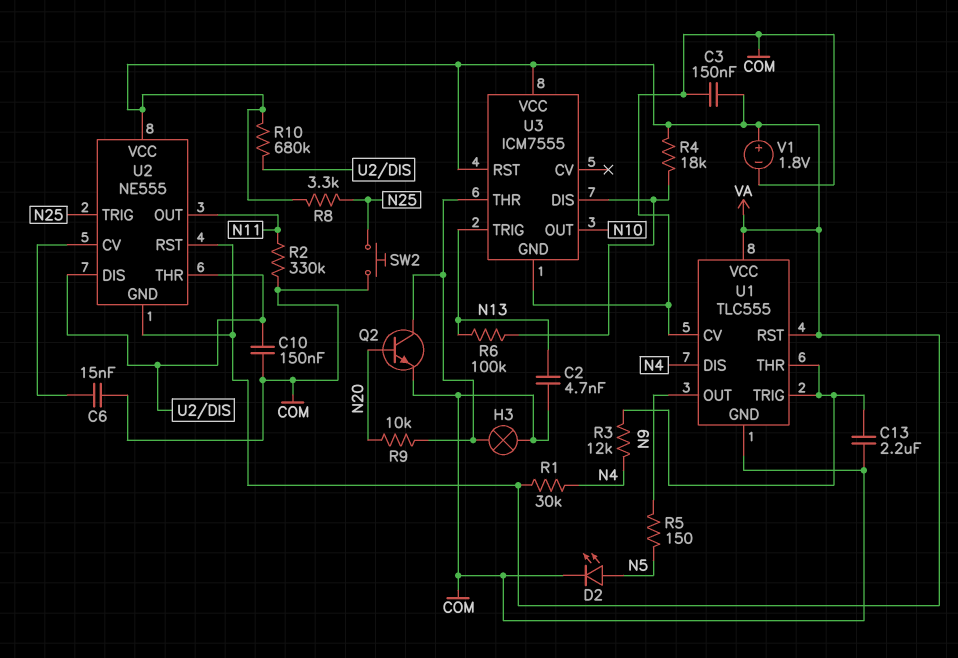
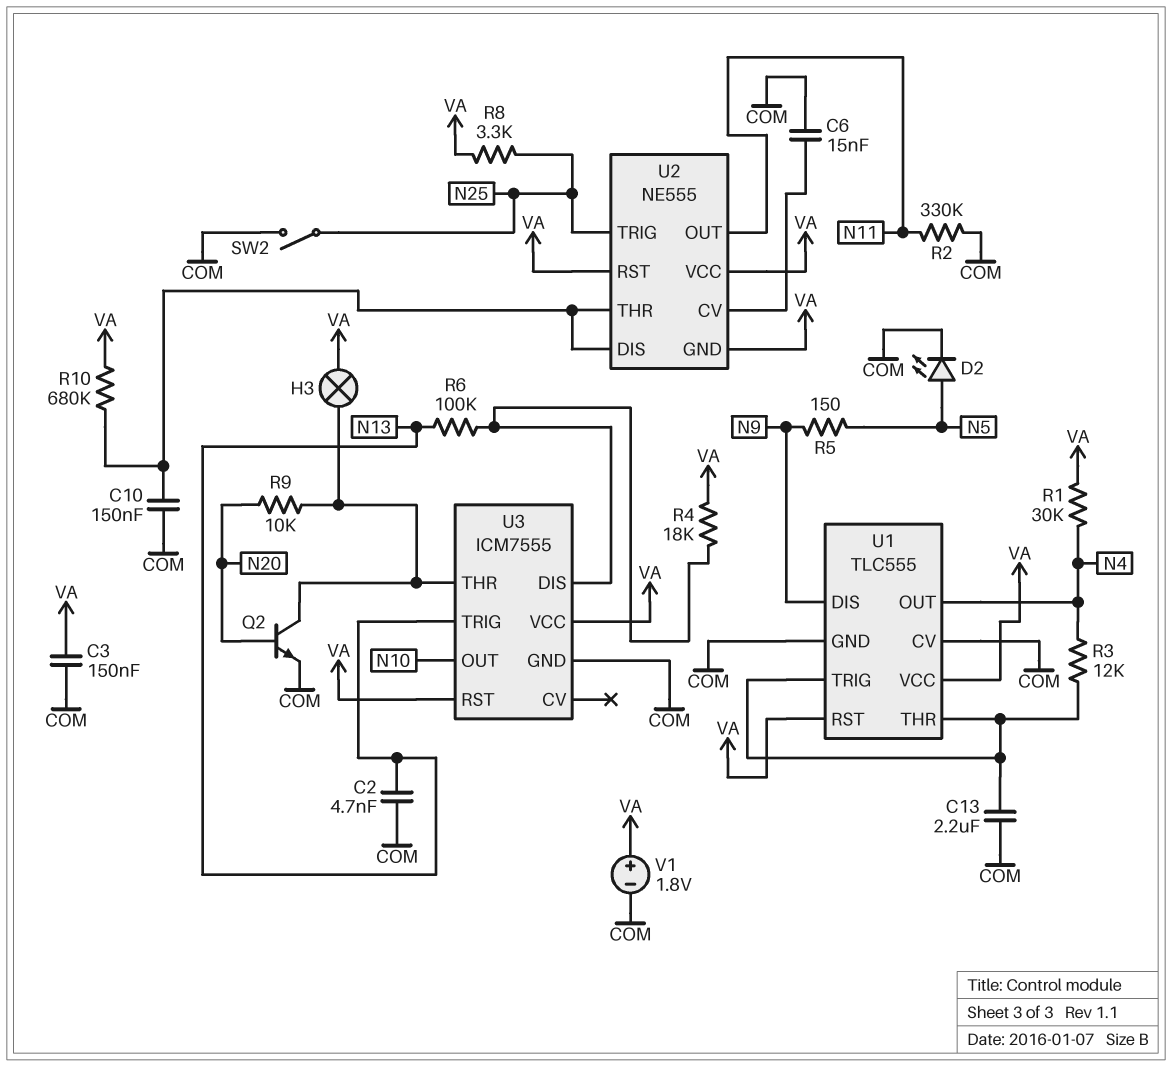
H3: lamp (COM, U3/THR) -> lamp (U3/THR, VA)
SW2: button (COM, N25) -> switch (COM, N25)
U1 pin DIS: N4 -> N9
U1 pin OUT: N9 -> N4

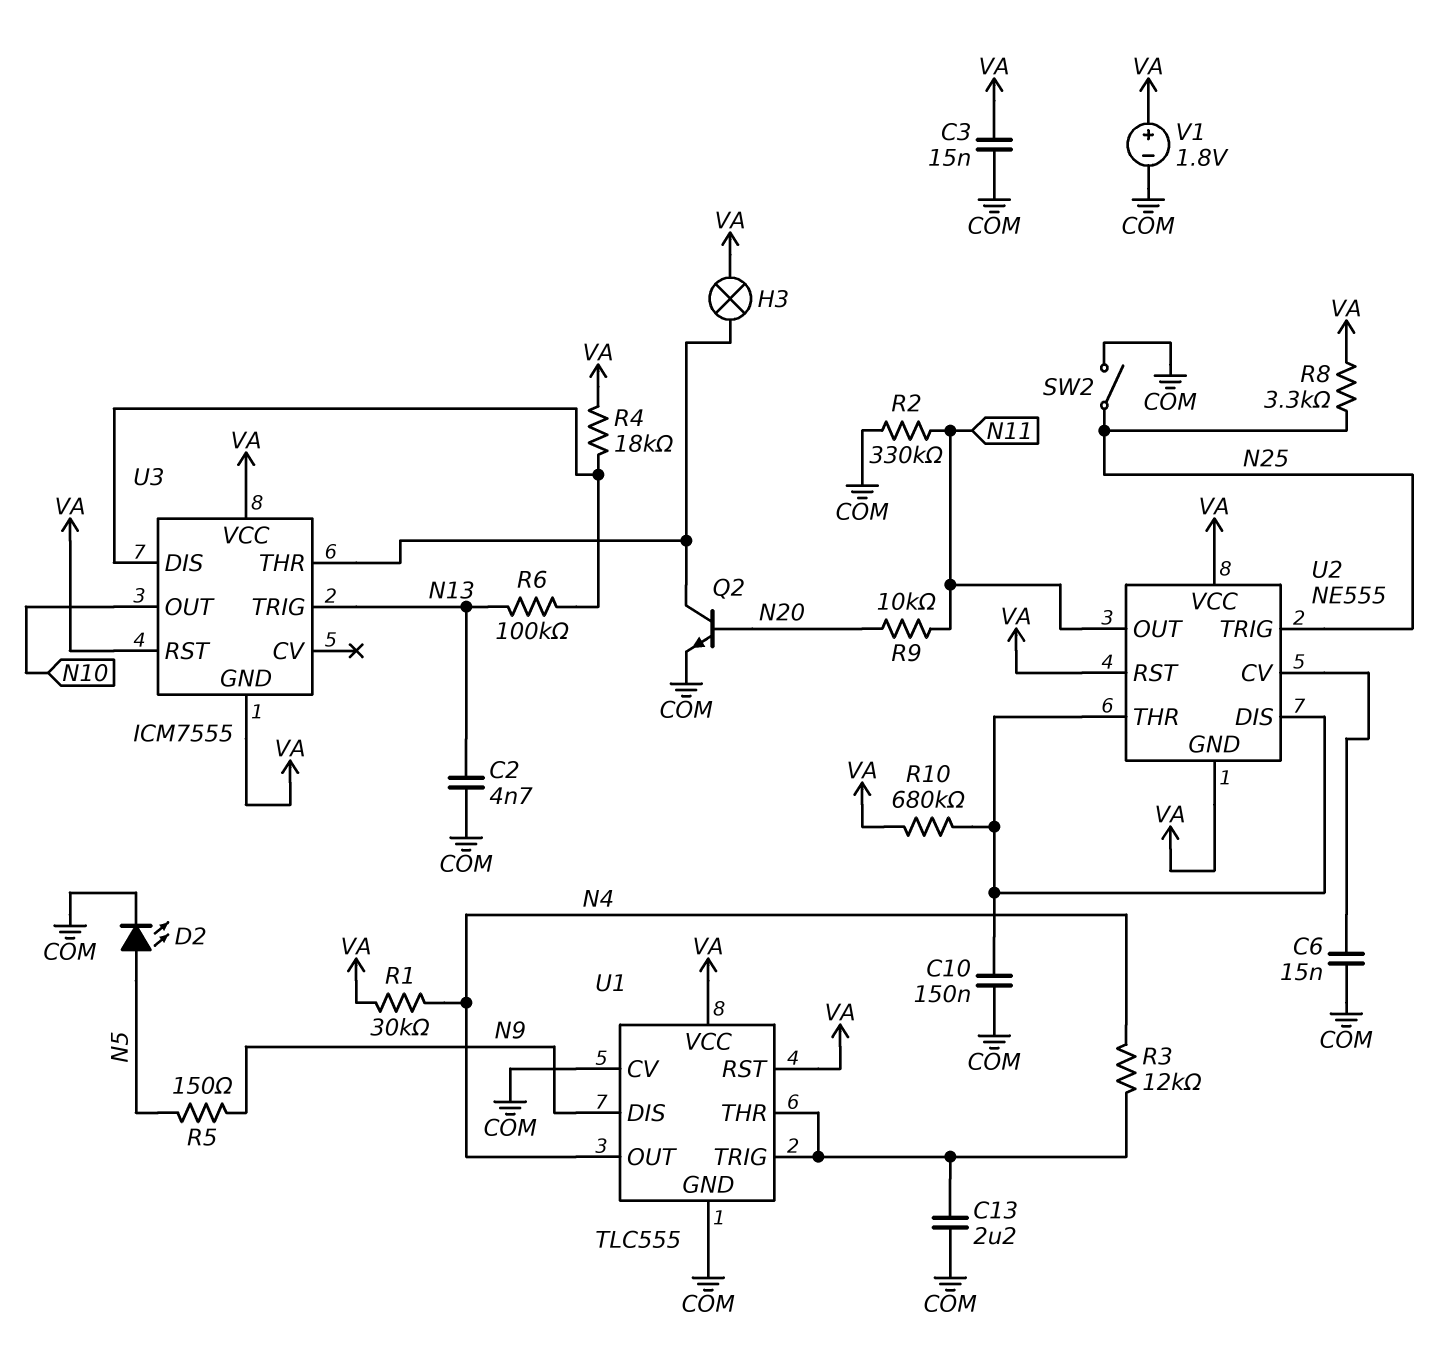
C3: 150nF (COM, VA) -> 15nF (COM, VA)
R9: 10k (N20, U3/THR) -> 10k (N11, N20)
U3 pin GND: COM -> VA

